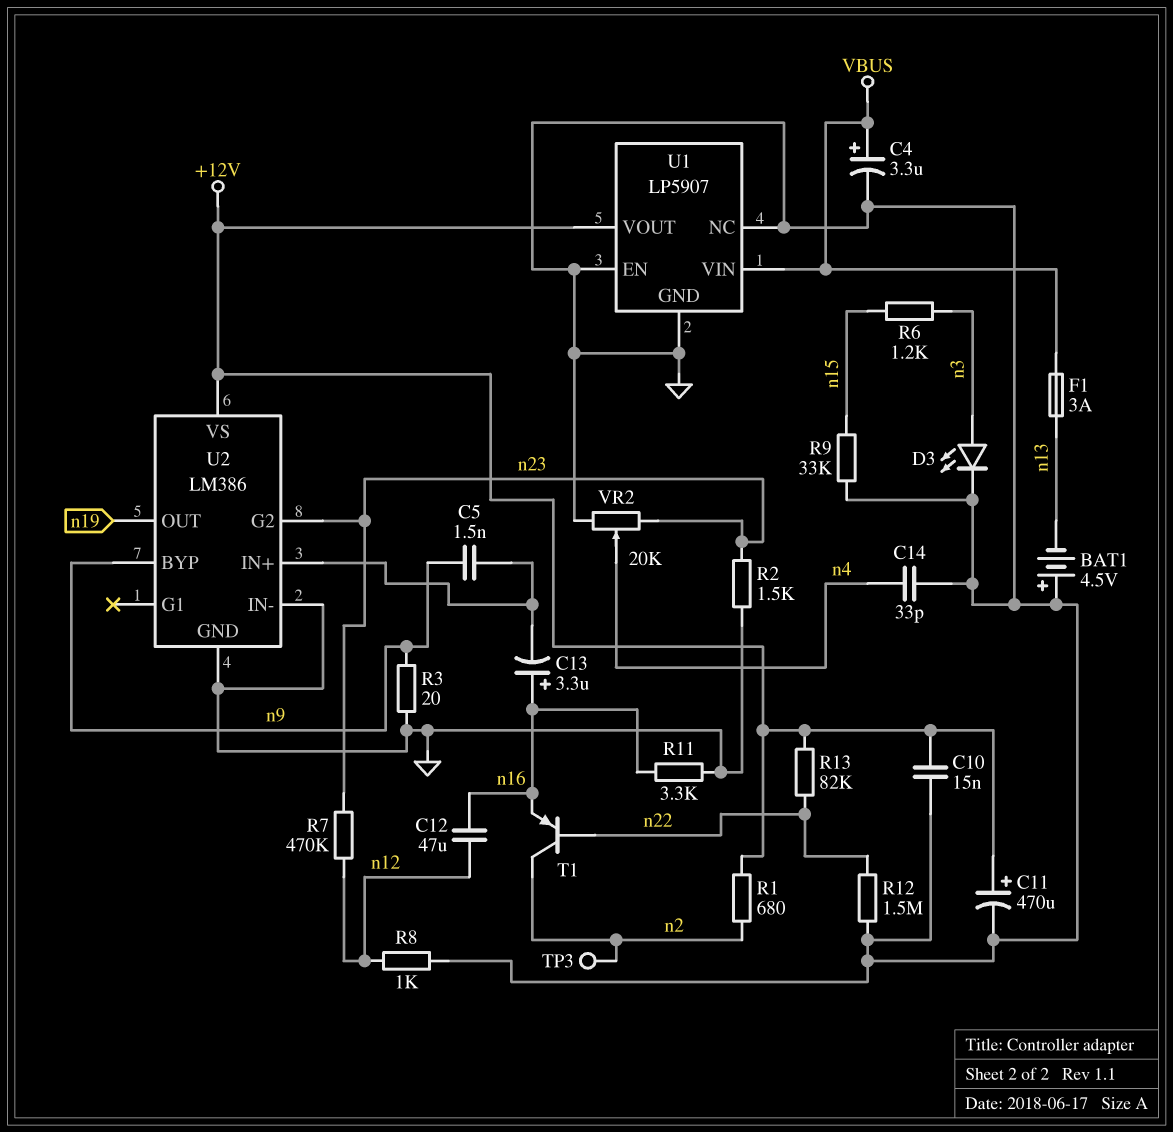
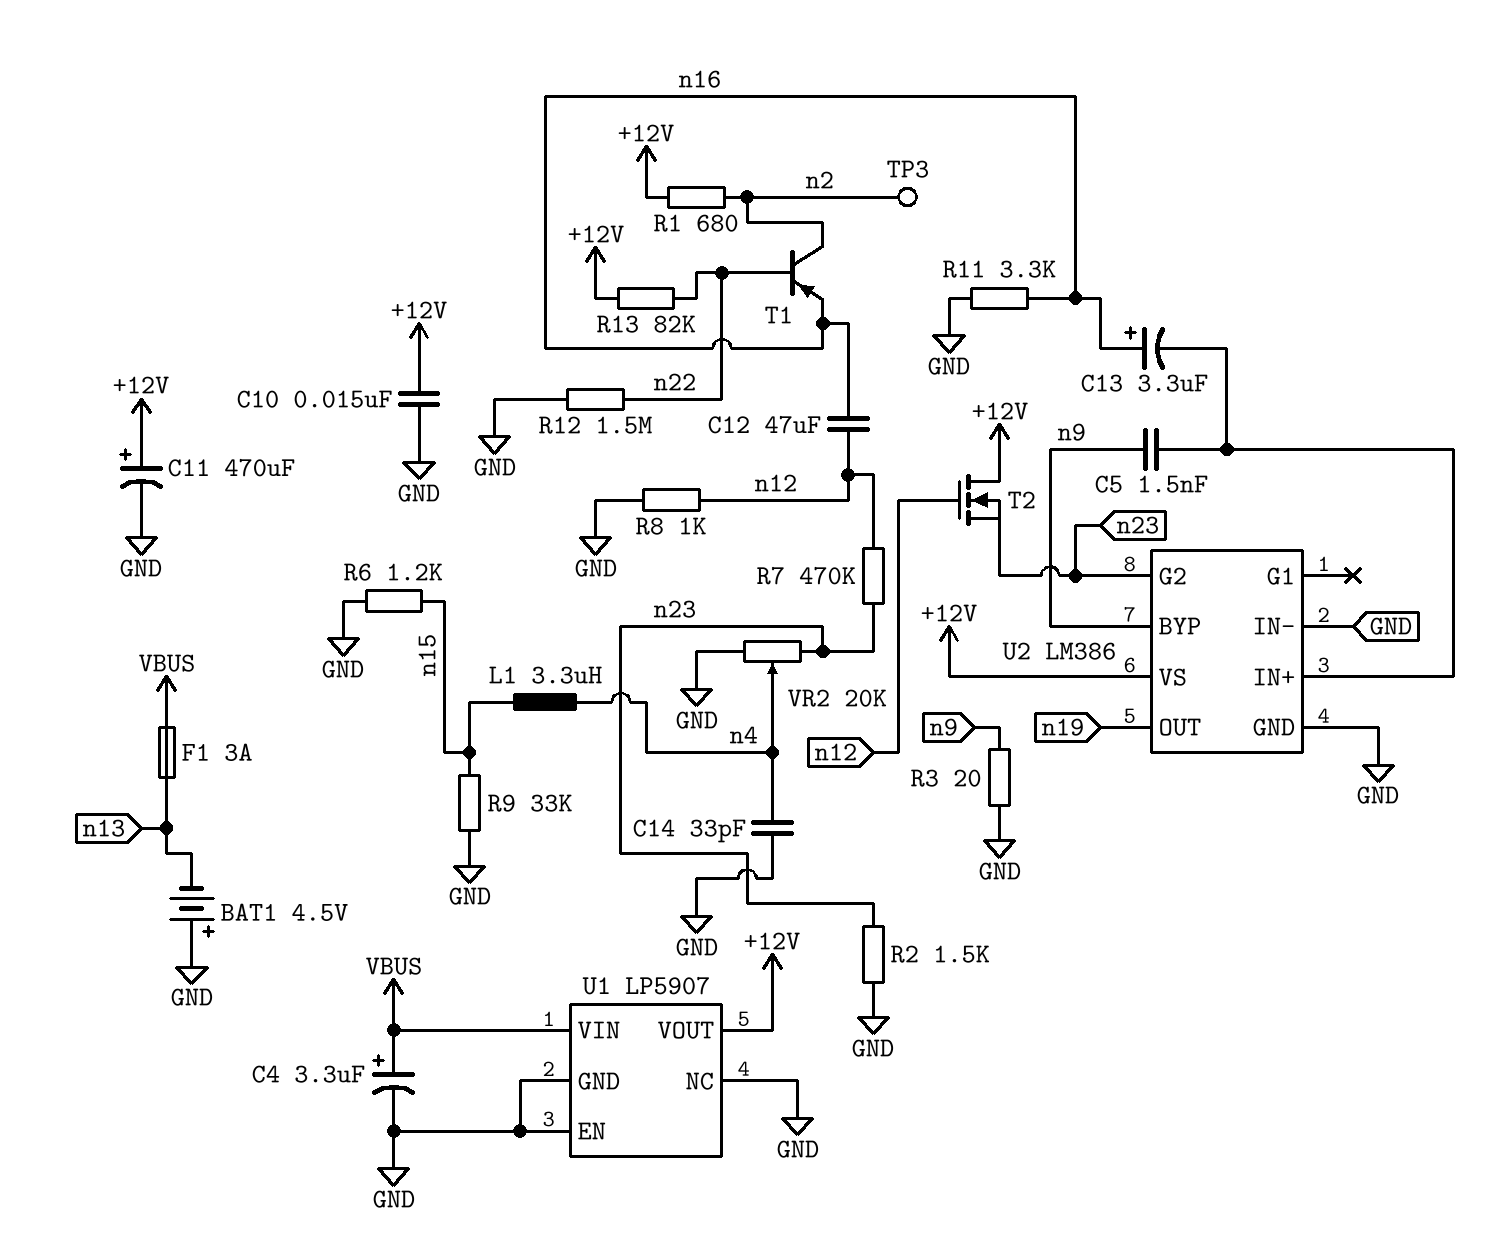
D3: LED (A n3, K GND) -> none
L1: none -> 3.3uH (n4, n15)
R6: 1.2k (n3, n15) -> 1.2k (GND, n15)
T2: none -> NMOS (G n12, D +12V, S n23)

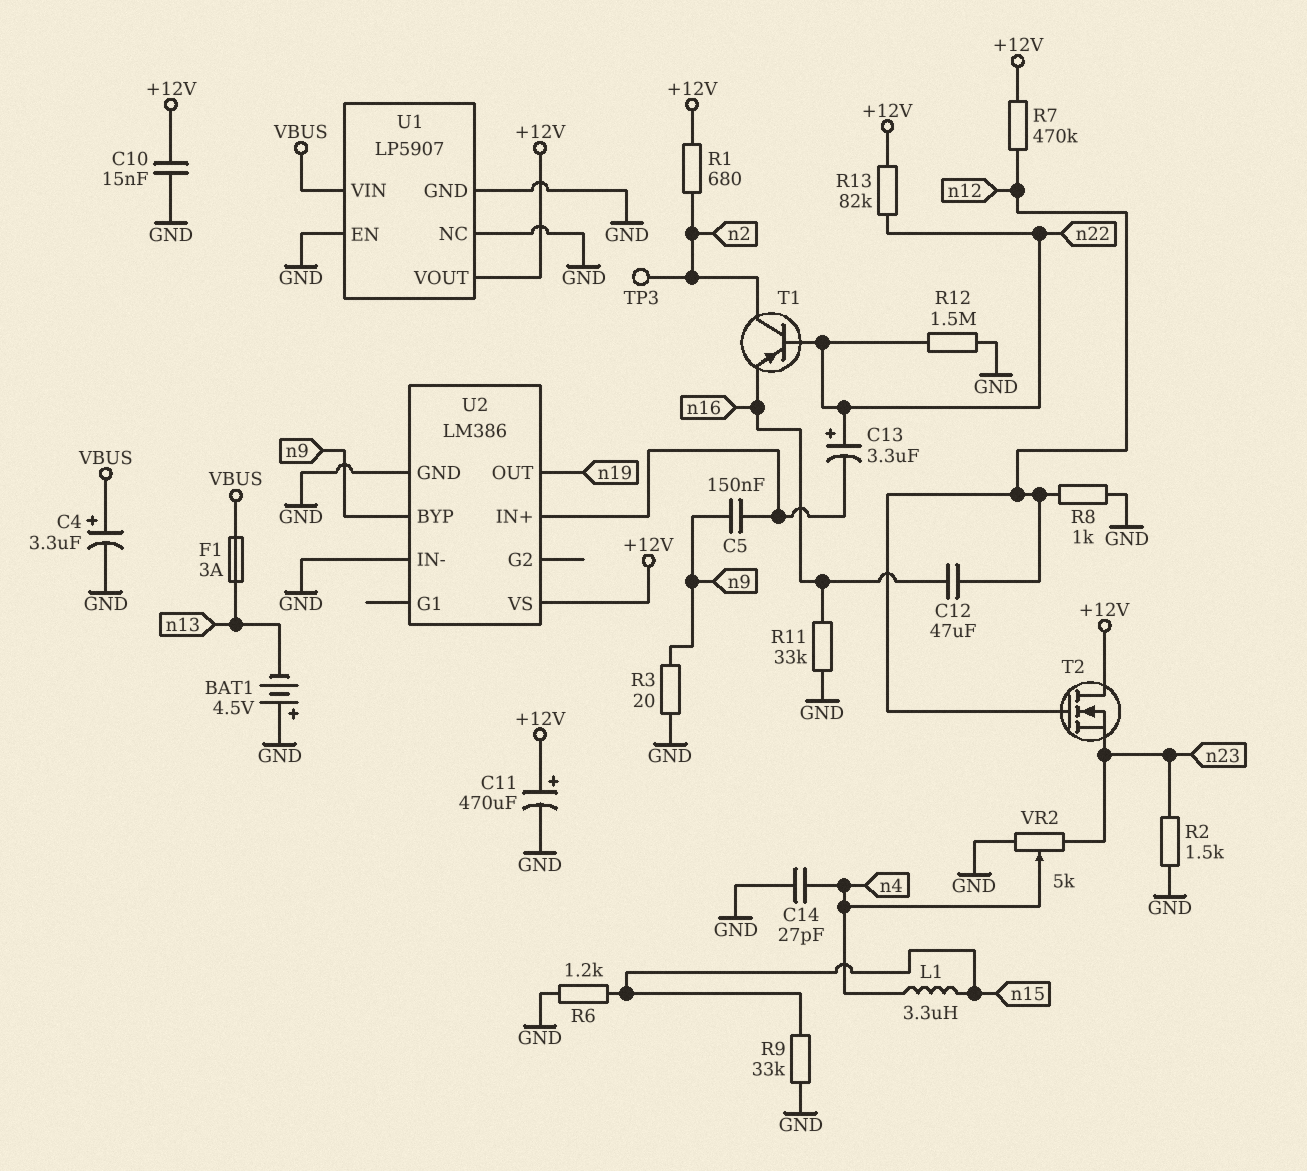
C5: 1.5nF (U2/IN+, n9) -> 150nF (U2/IN+, n9)
C13: 3.3uF (plus n16, minus U2/IN+) -> 3.3uF (plus n22, minus U2/IN+)
C14: 33pF (GND, n4) -> 27pF (GND, n4)
R7: 470k (n12, n23) -> 470k (+12V, n12)
R11: 3.3k (GND, n16) -> 33k (GND, n16)
U2 pin G2: n23 -> none
VR2: 20k (GND, n23, wiper n4) -> 5k (GND, n23, wiper n4)

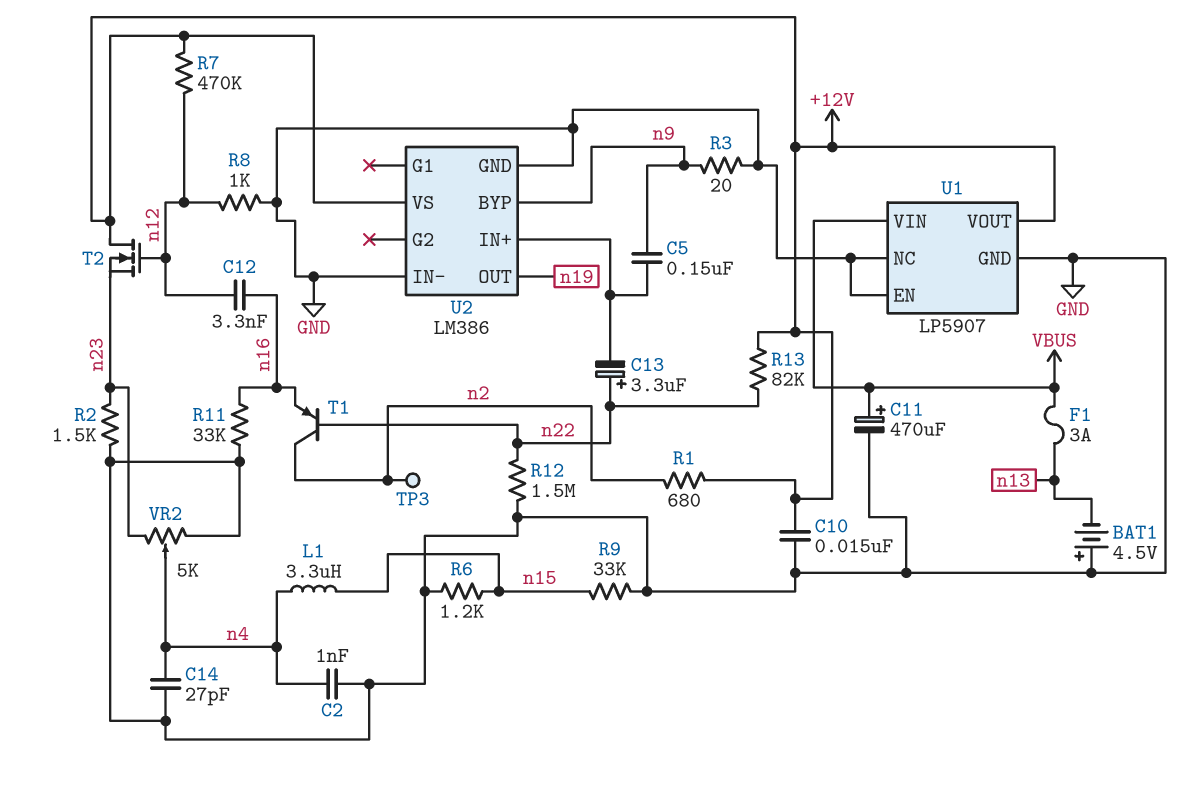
C2: none -> 1nF (GND, n4)
C4: 3.3uF (plus VBUS, minus GND) -> none
C11: 470uF (plus +12V, minus GND) -> 470uF (plus VBUS, minus GND)
C12: 47uF (n12, n16) -> 3.3nF (n12, n16)

